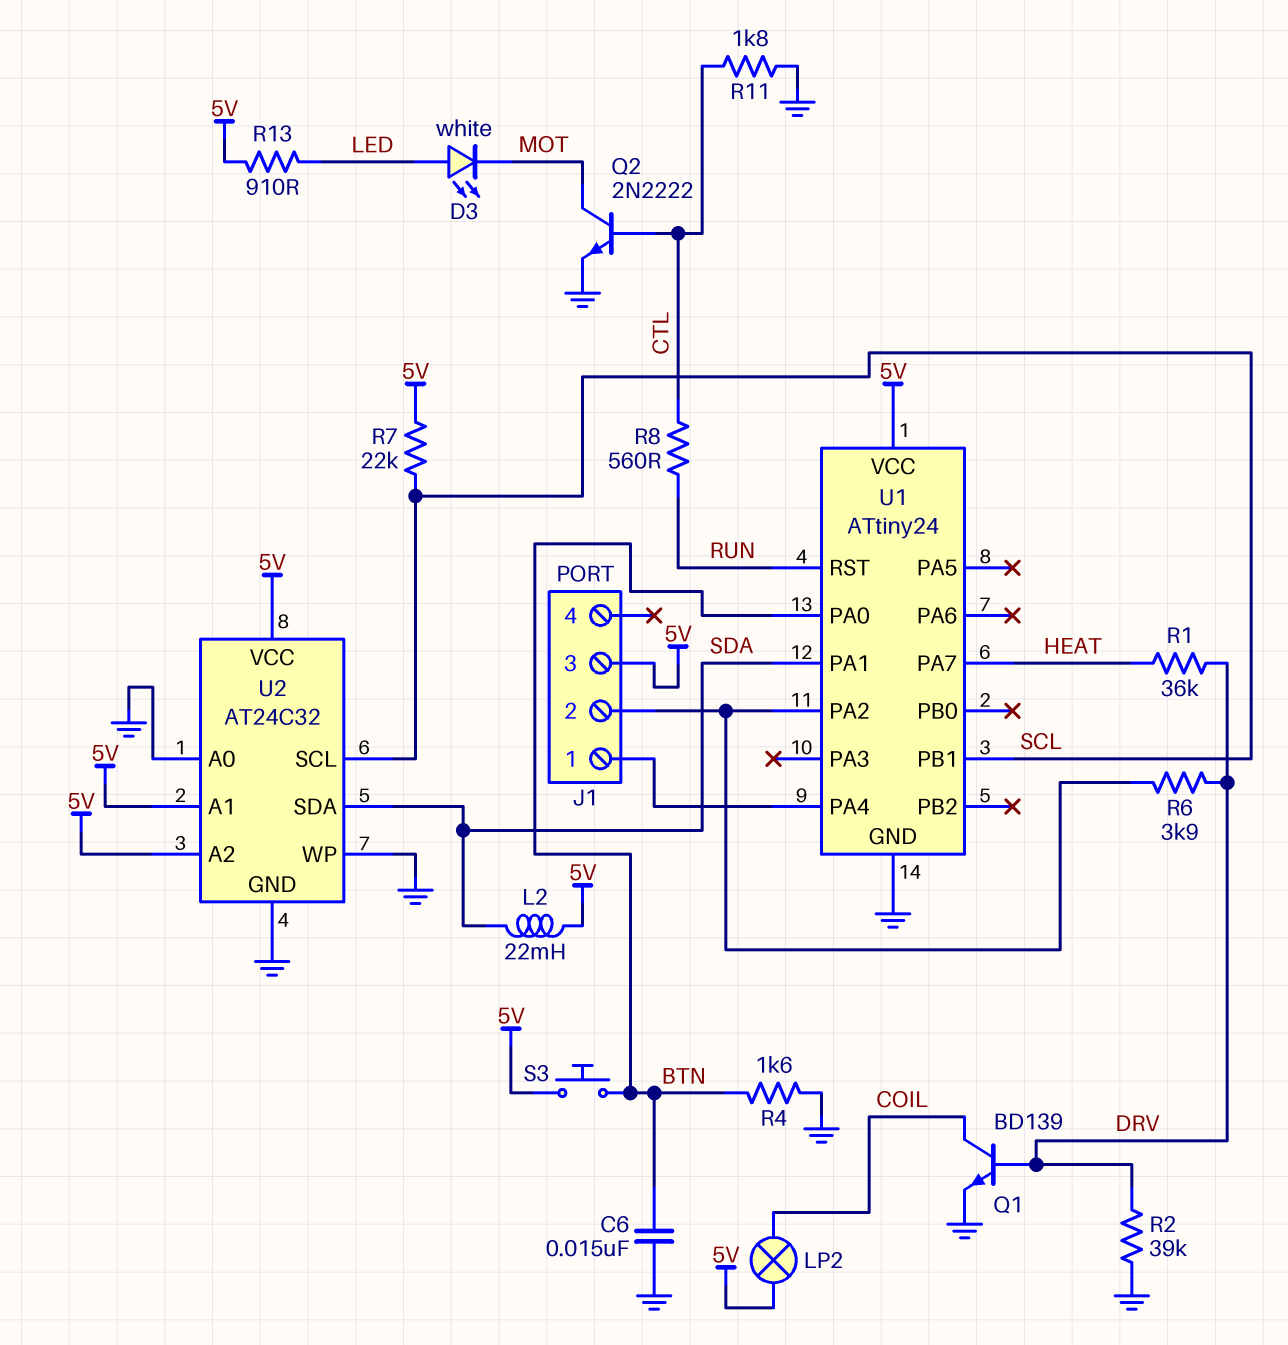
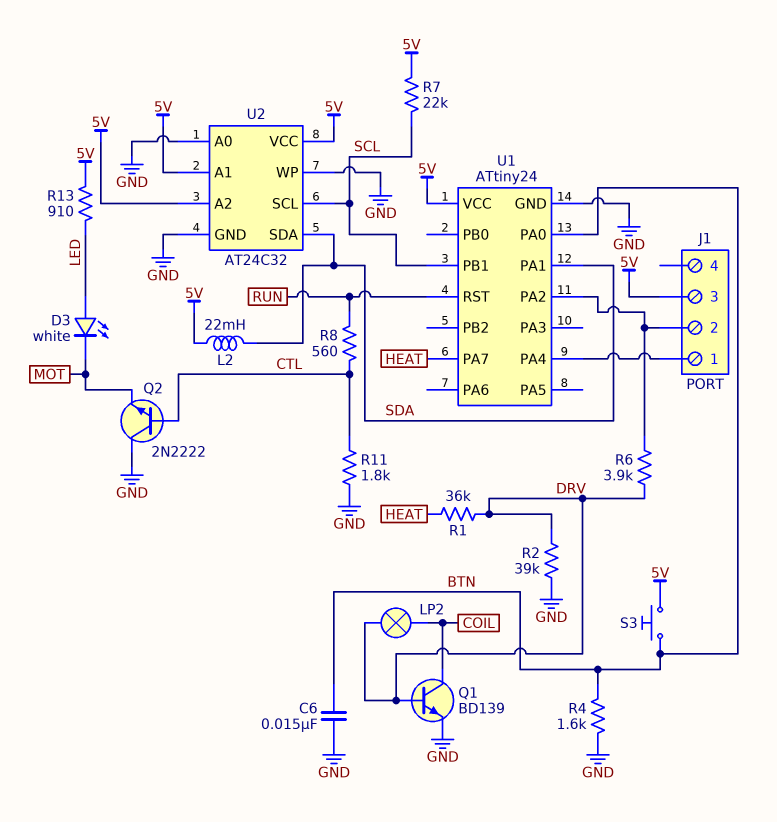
LP2: lamp (5V, COIL) -> lamp (COIL, DRV)
Q2: NPN 2N2222 (B CTL, C MOT, E GND) -> NPN 2N2222 (B CTL, C GND, E MOT)

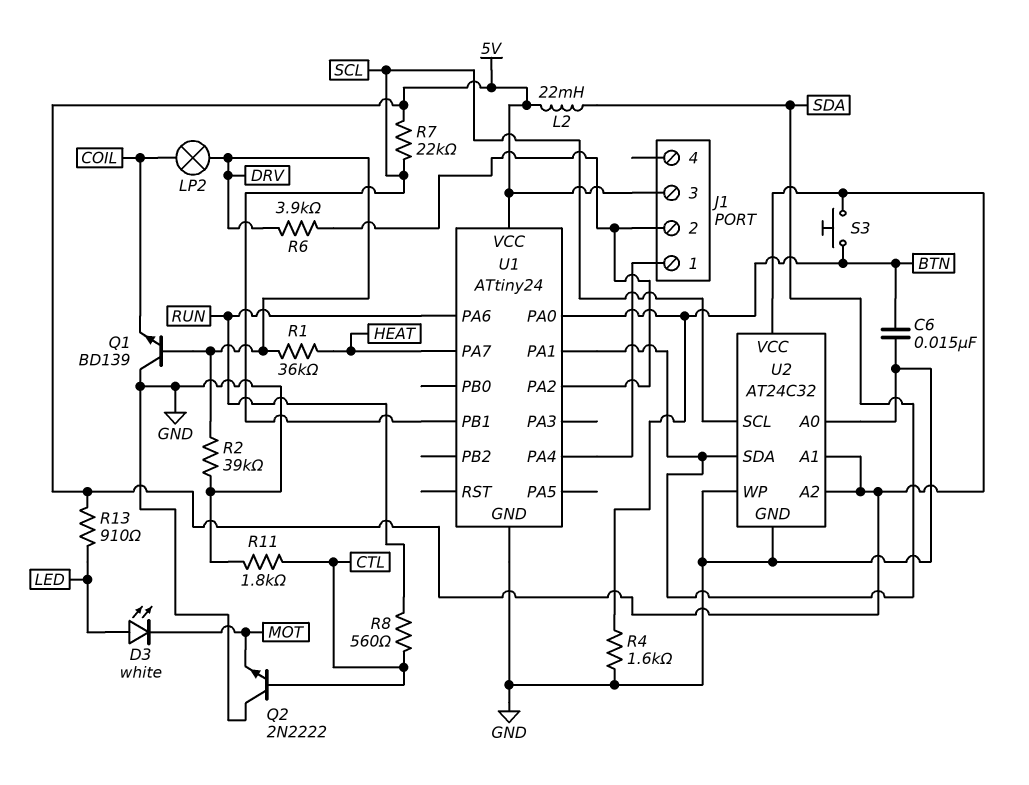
Q1: NPN BD139 (B DRV, C COIL, E GND) -> NPN BD139 (B DRV, C GND, E COIL)
U1 pin PA6: none -> RUN
U1 pin RST: RUN -> none

